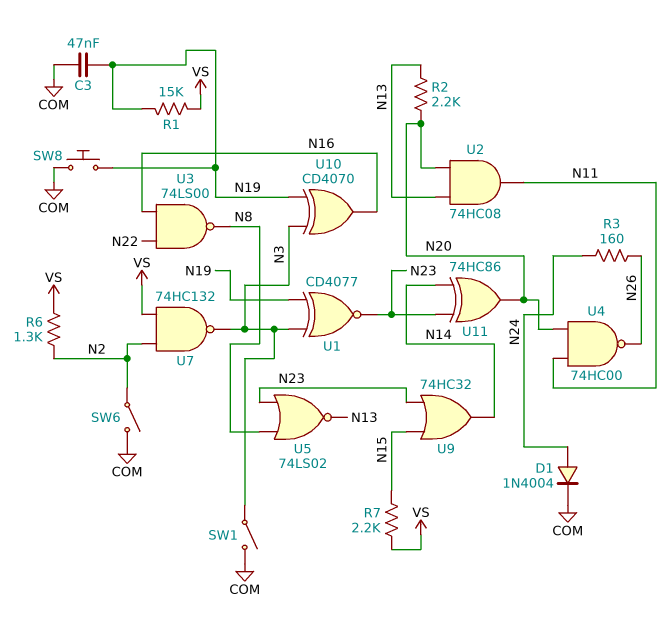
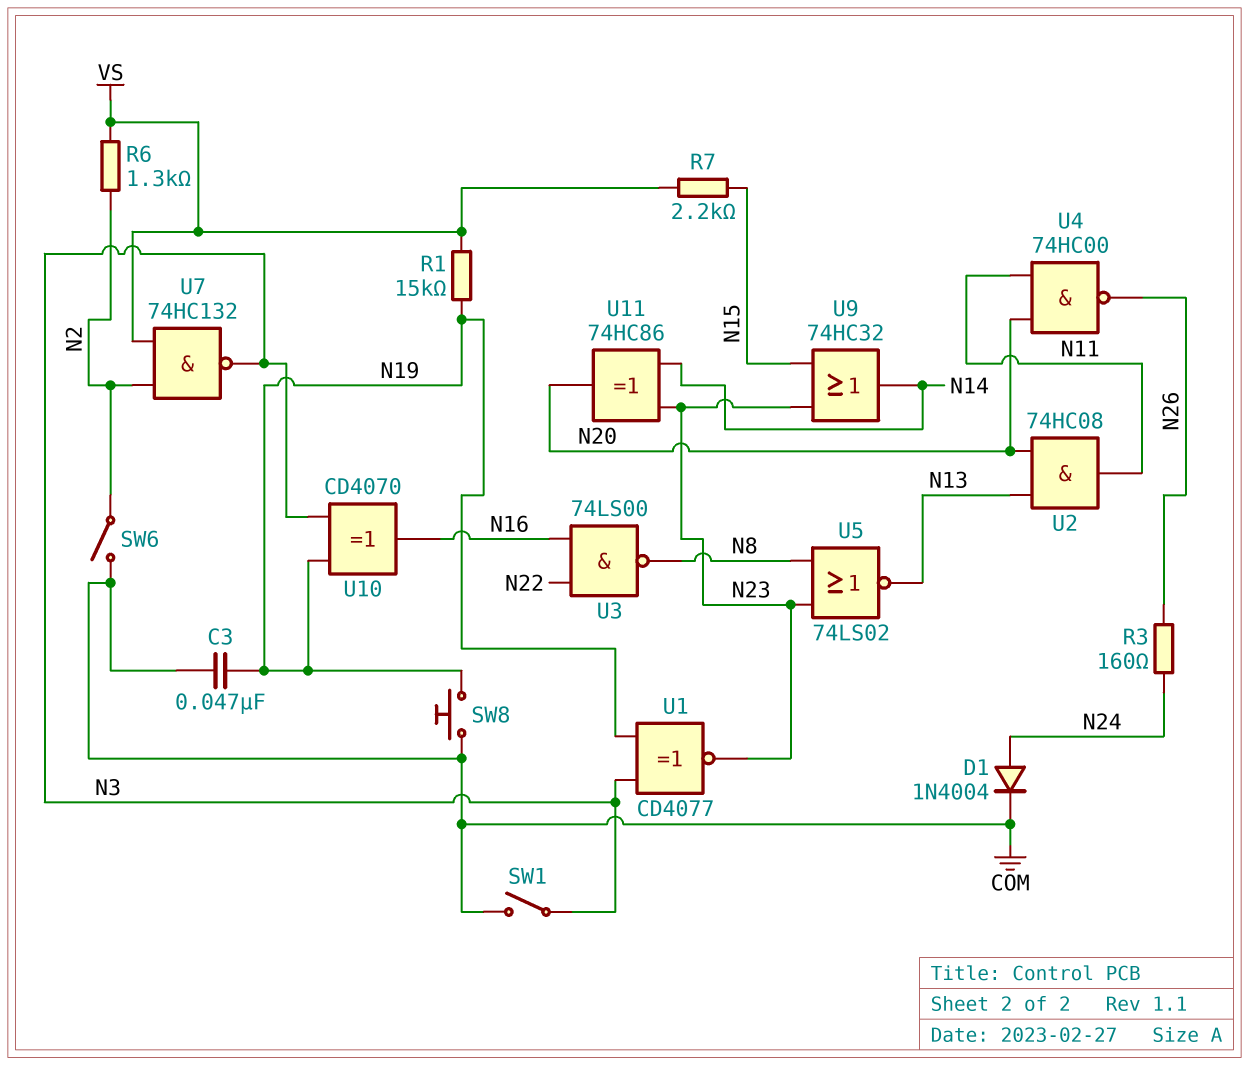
R2: 2.2k (N13, N20) -> none

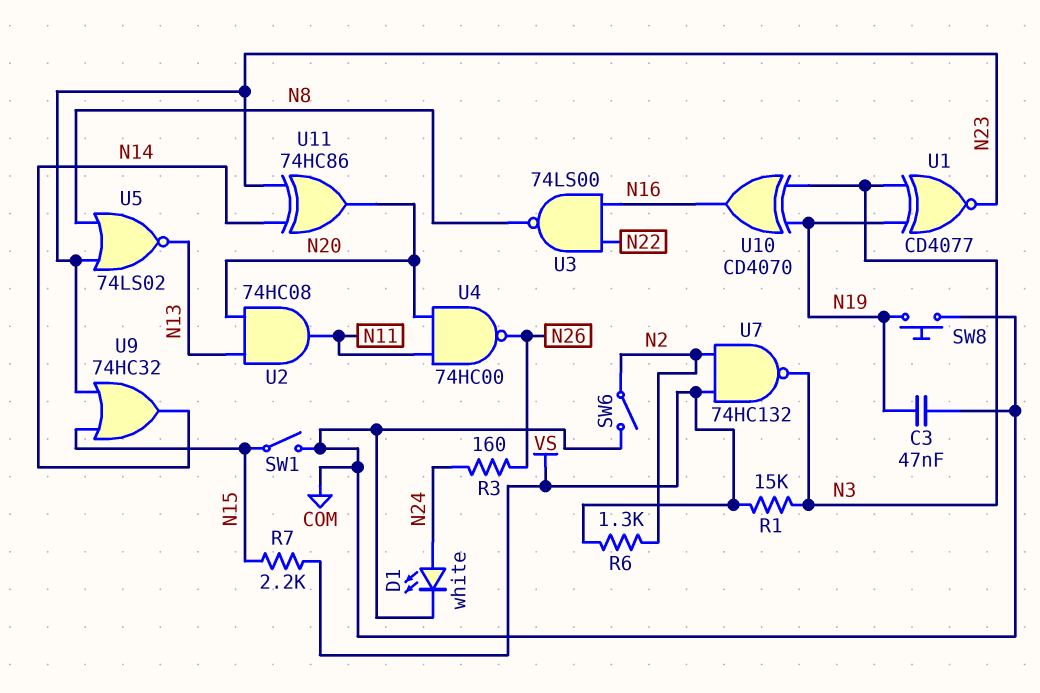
D1: diode 1N4004 (A N24, K COM) -> LED white (A N24, K COM)
R1: 15k (N19, VS) -> 15k (N3, VS)
SW1: switch (COM, N3) -> switch (COM, N15)

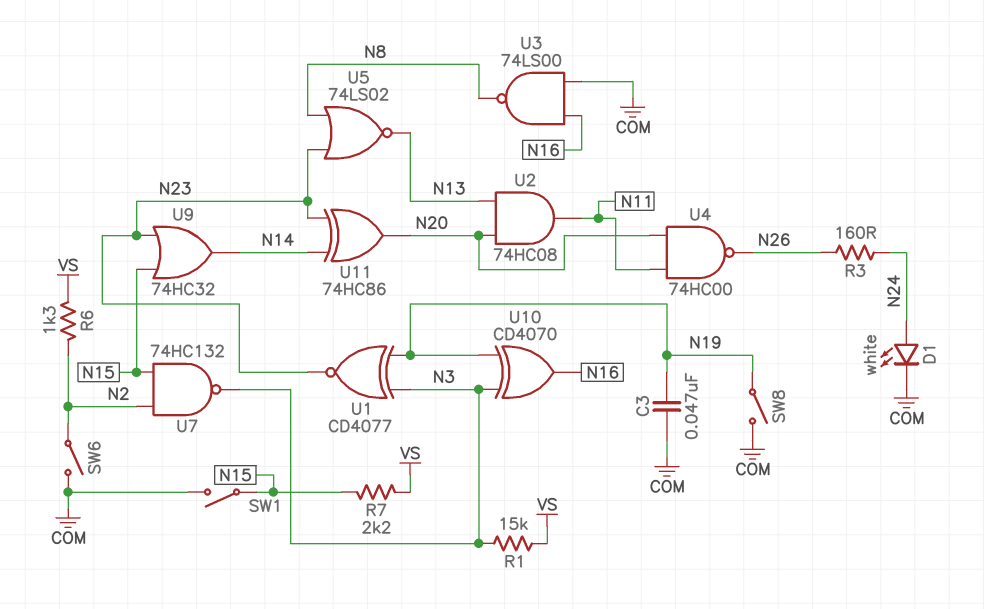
SW8: button (COM, N19) -> switch (COM, N19)
U3: NAND 74LS00 (in N16, in N22, out N8) -> NAND 74LS00 (in COM, in N16, out N8)
U7: NAND 74HC132 (in N2, in VS, out N3) -> NAND 74HC132 (in N2, in N15, out N3)

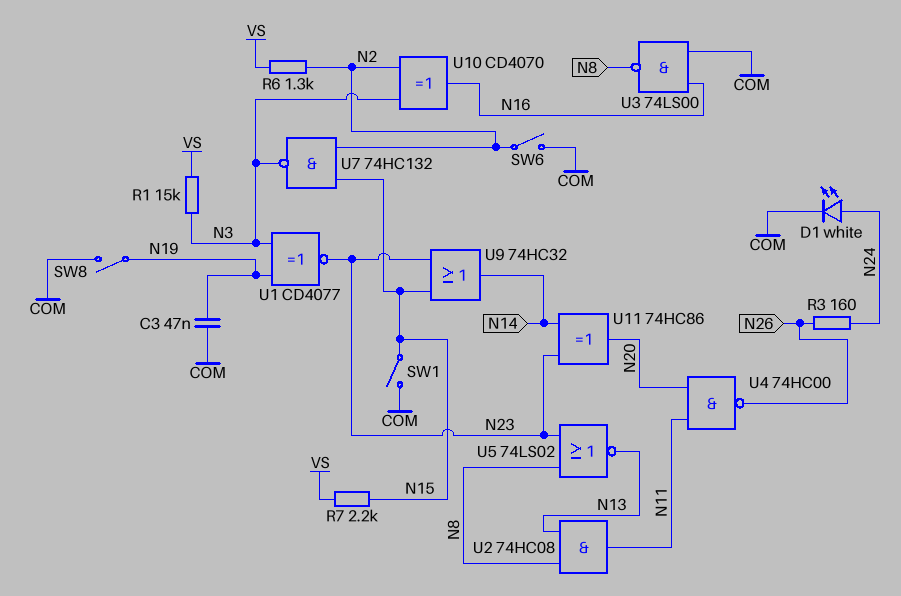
U2: AND 74HC08 (in N13, in N20, out N11) -> AND 74HC08 (in N8, in N13, out N11)
U10: XOR CD4070 (in N3, in N19, out N16) -> XOR CD4070 (in N2, in N3, out N16)

